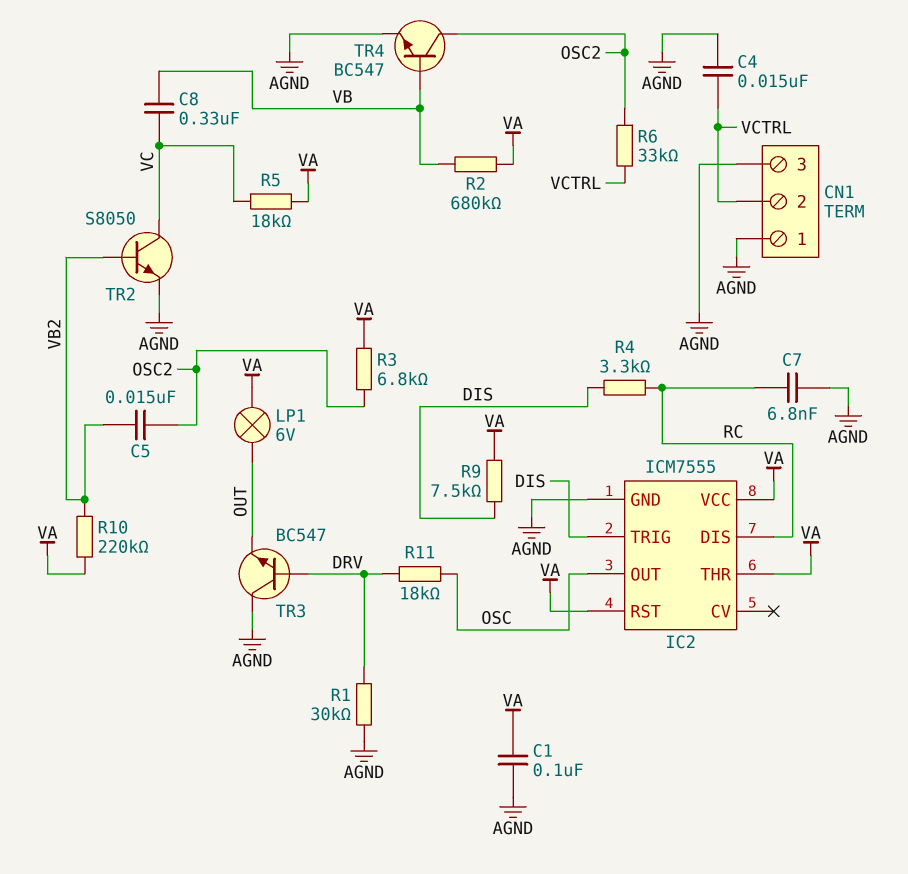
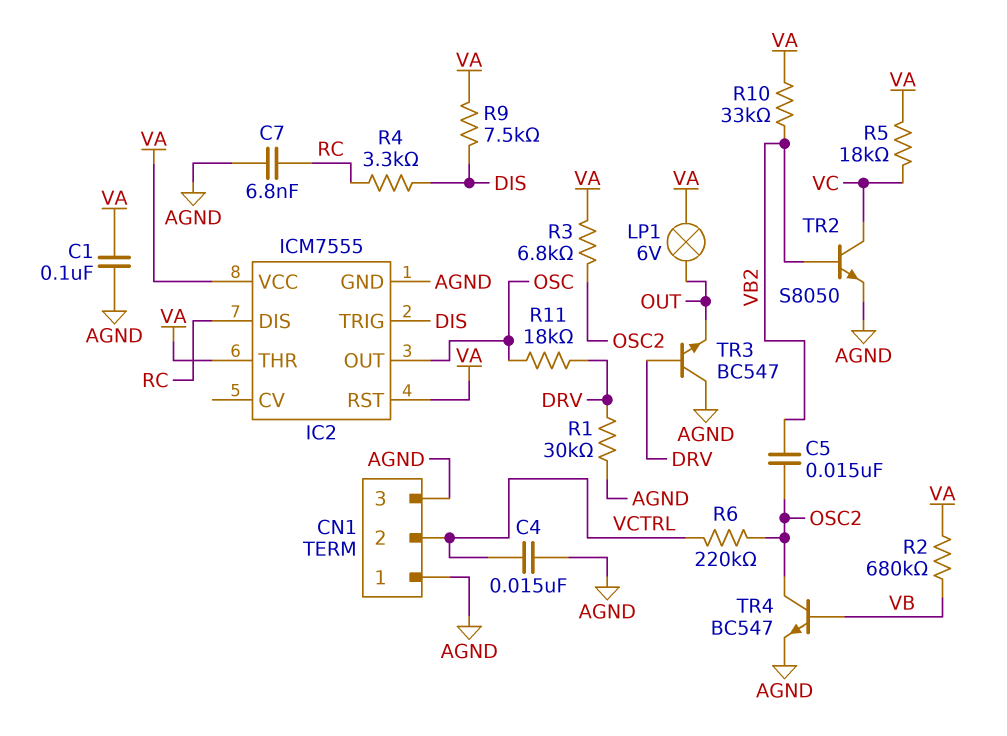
C8: 330nF (VB, VC) -> none
R6: 33k (OSC2, VCTRL) -> 220k (OSC2, VCTRL)
R10: 220k (VA, VB2) -> 33k (VA, VB2)

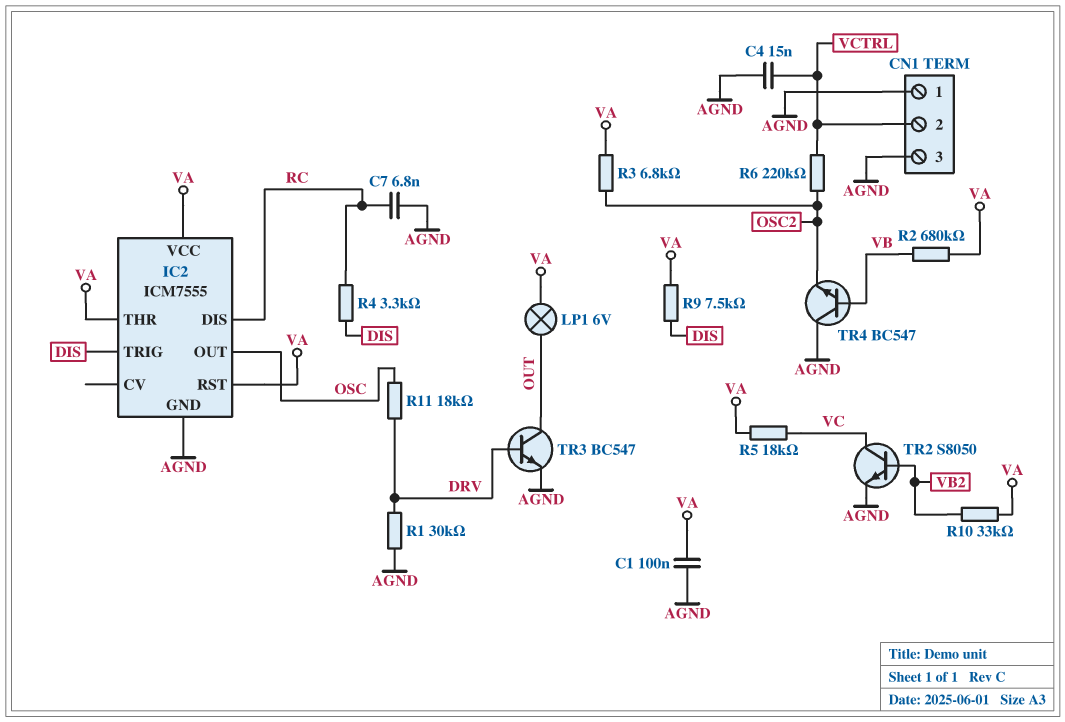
C5: 15nF (OSC2, VB2) -> none
TR3: NPN BC547 (B DRV, C AGND, E OUT) -> NPN BC547 (B DRV, C OUT, E AGND)
TR4: NPN BC547 (B VB, C OSC2, E AGND) -> NPN BC547 (B VB, C AGND, E OSC2)

